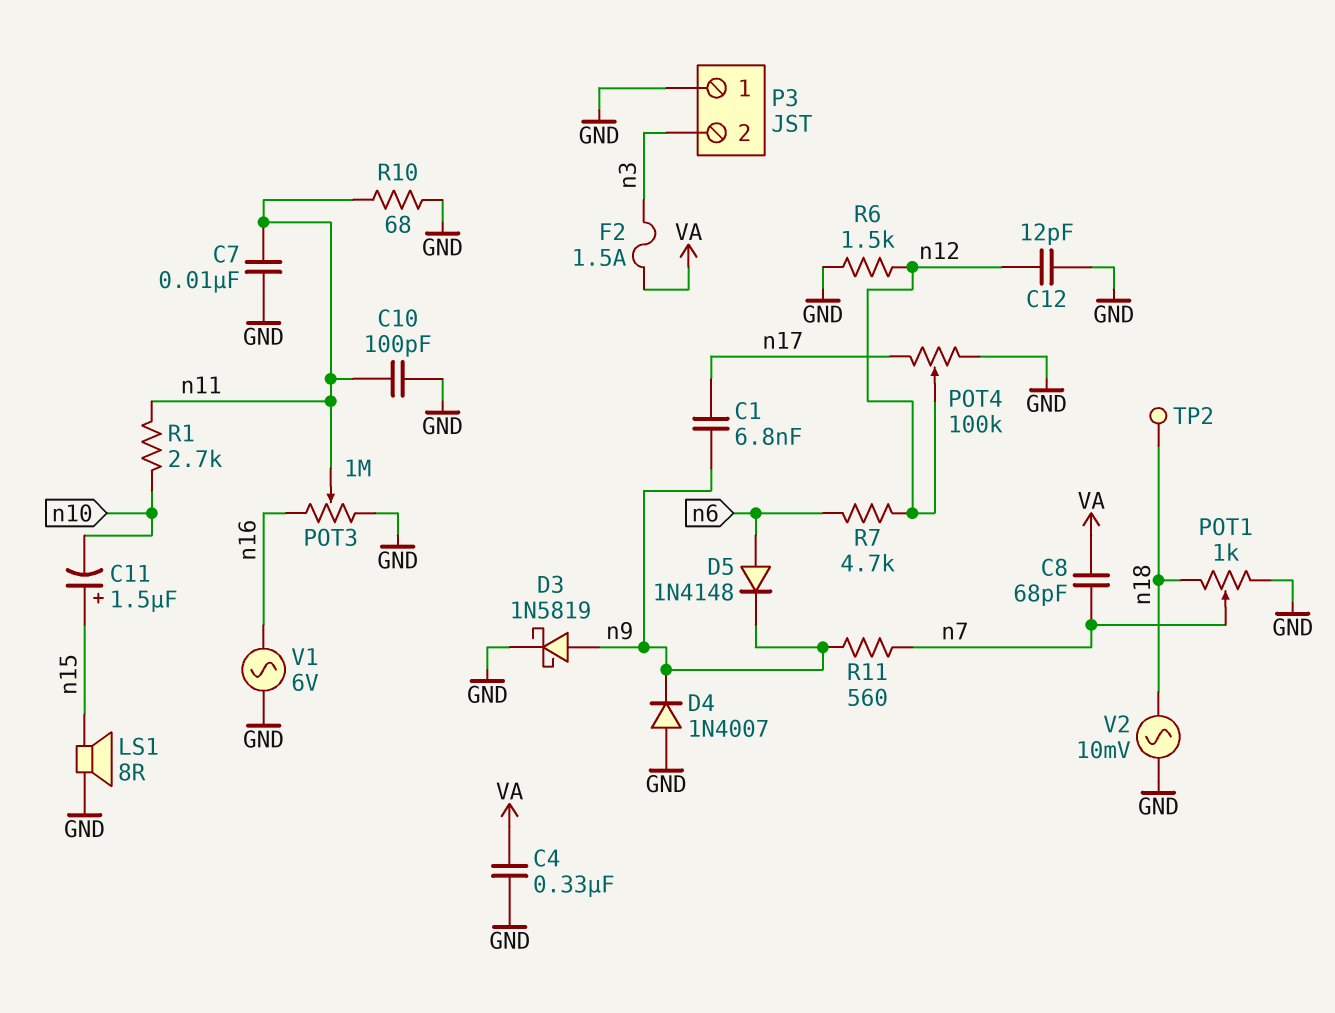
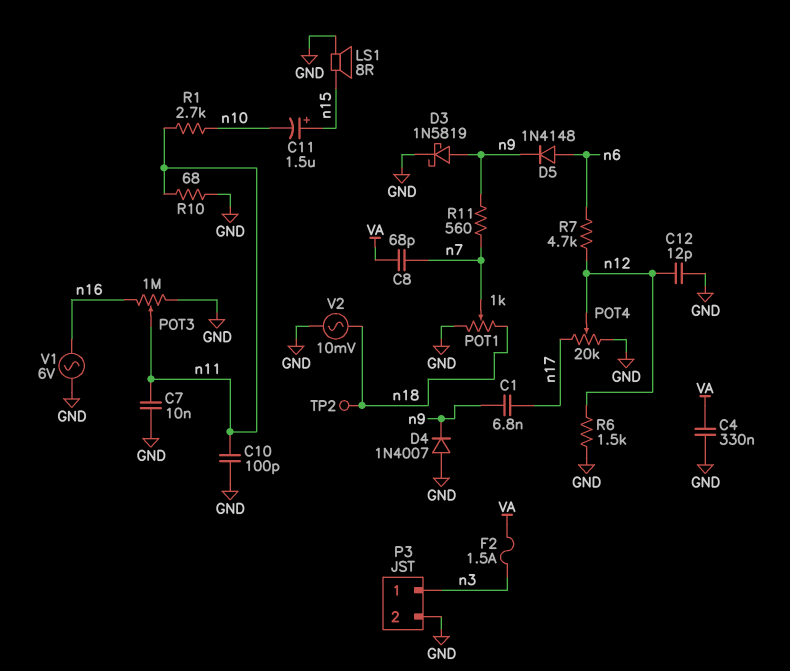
P3 pin 1: GND -> n3
P3 pin 2: n3 -> GND
POT4: 100k (GND, n17, wiper n12) -> 20k (GND, n17, wiper n12)

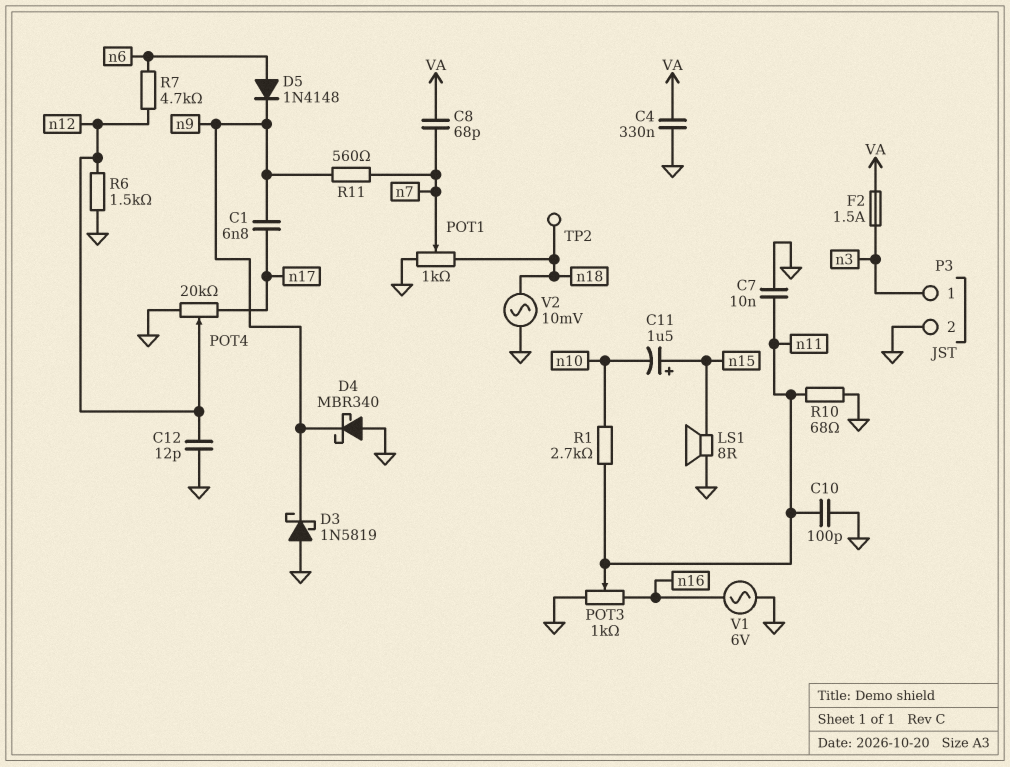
D3: schottky 1N5819 (A n9, K GND) -> schottky 1N5819 (A GND, K n9)
D4: diode 1N4007 (A GND, K n9) -> schottky MBR340 (A GND, K n9)
POT3: 1M (GND, n16, wiper n11) -> 1k (GND, n16, wiper n11)

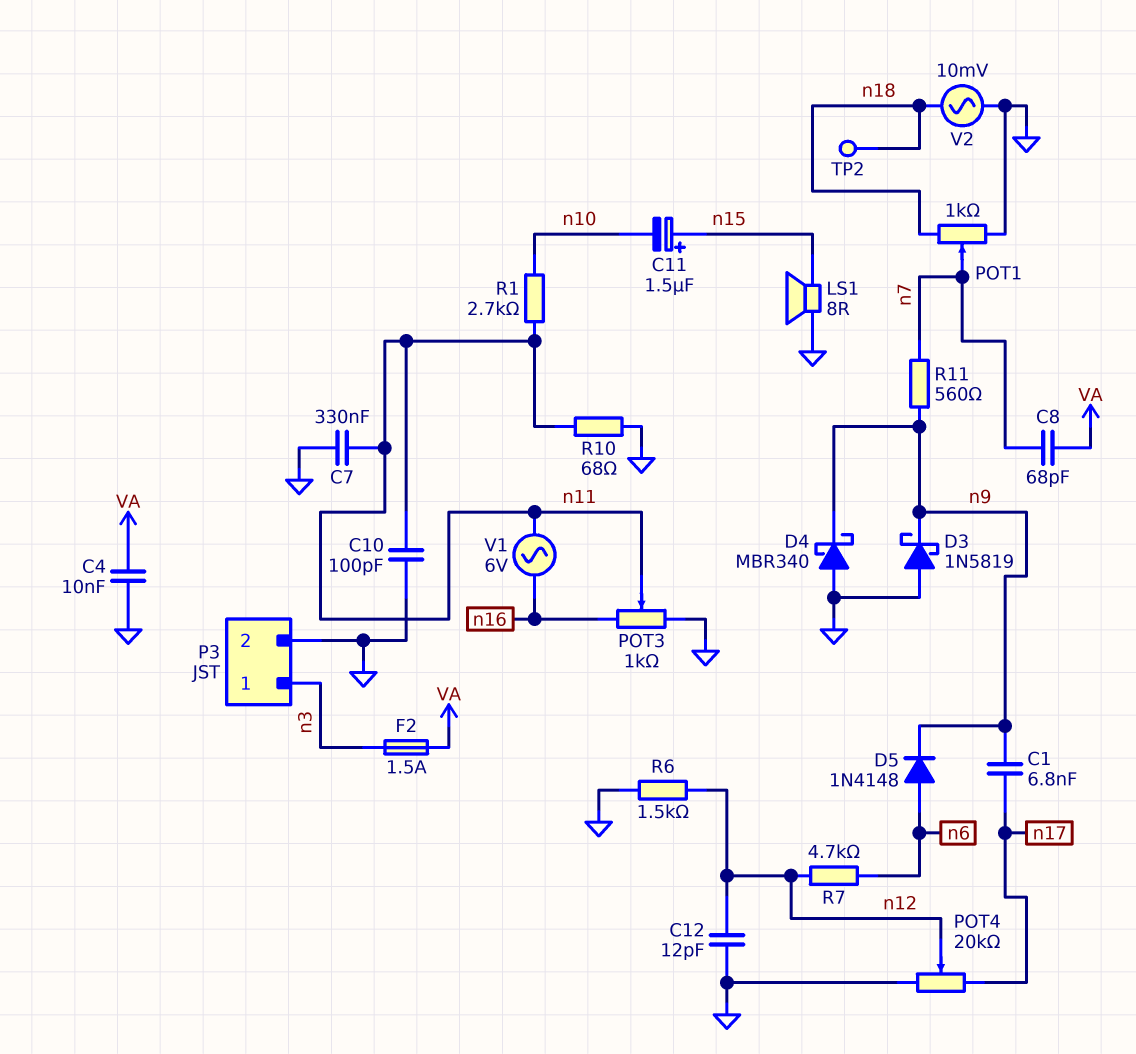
C4: 330nF (GND, VA) -> 10nF (GND, VA)
C7: 10nF (GND, n11) -> 330nF (GND, n11)
V1: AC 6V (GND, n16) -> AC 6V (n11, n16)

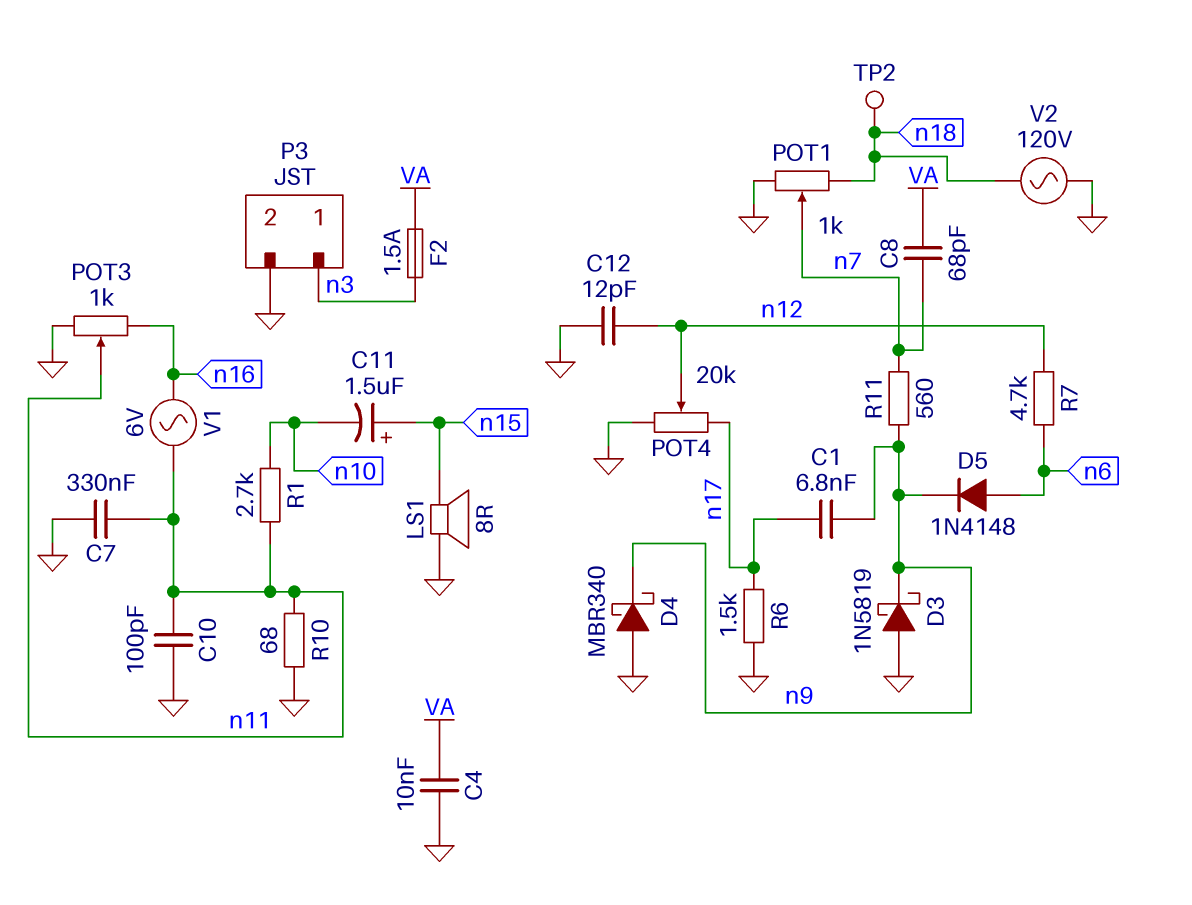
R6: 1.5k (GND, n12) -> 1.5k (GND, n17)
V2: AC 10mV (GND, n18) -> AC 120V (GND, n18)

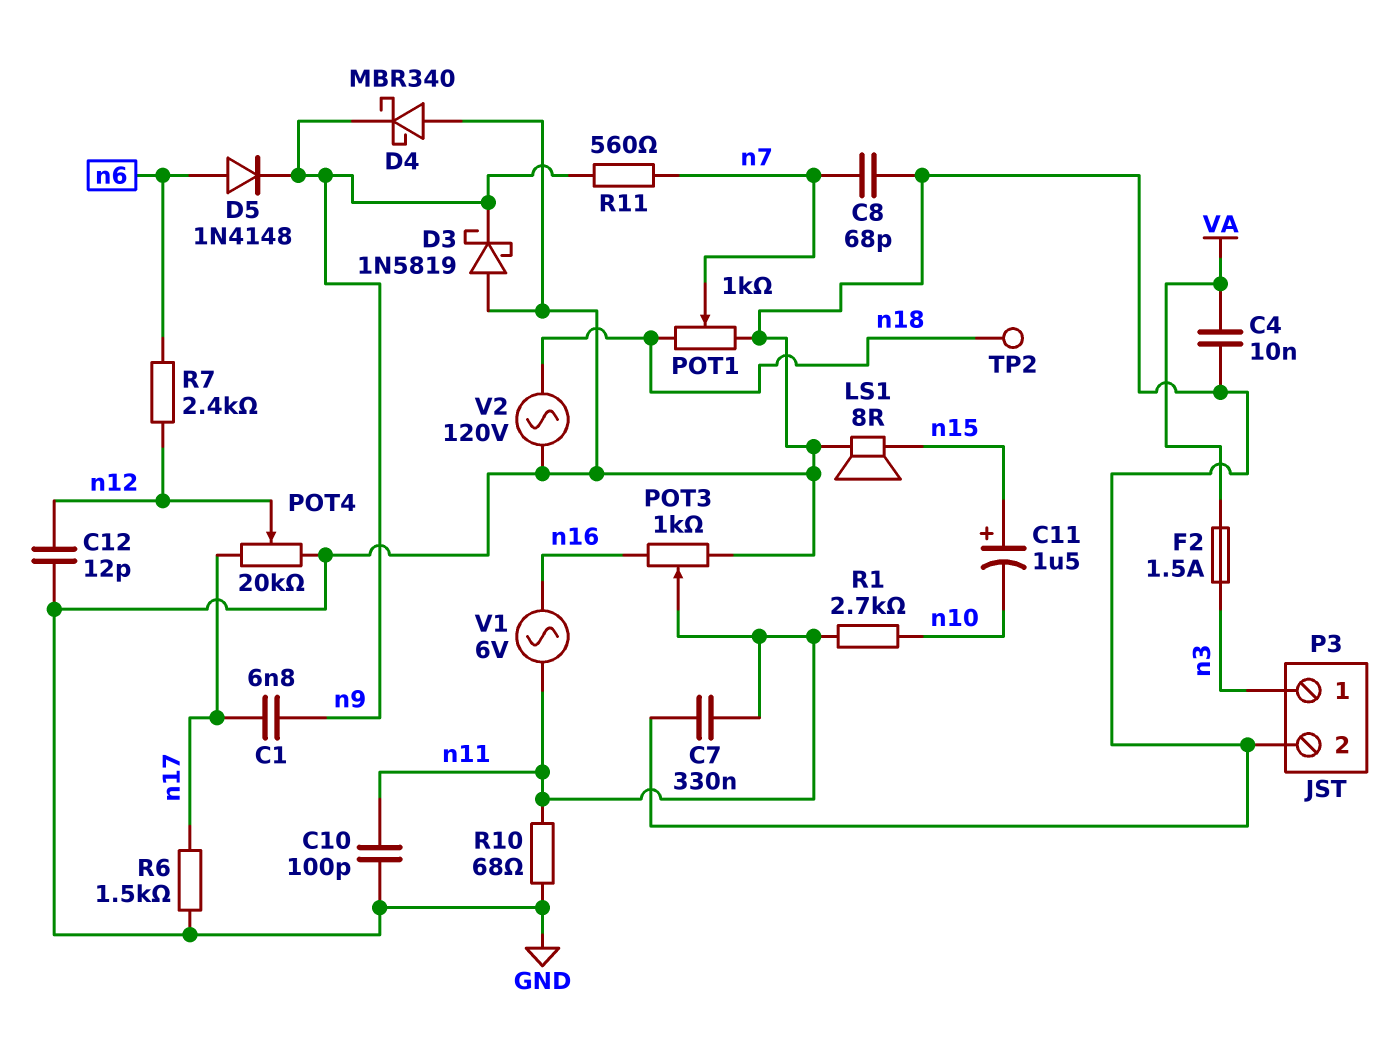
C8: 68pF (VA, n7) -> 68pF (GND, n7)
R7: 4.7k (n6, n12) -> 2.4k (n6, n12)

